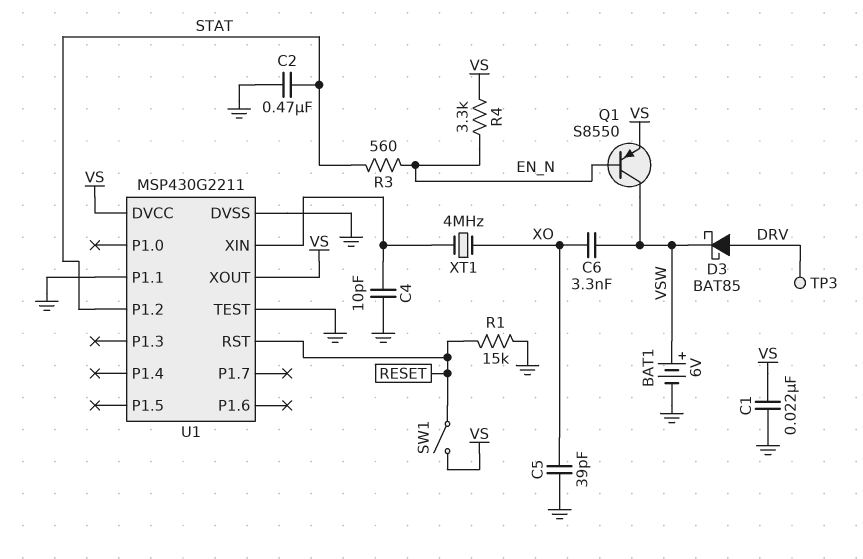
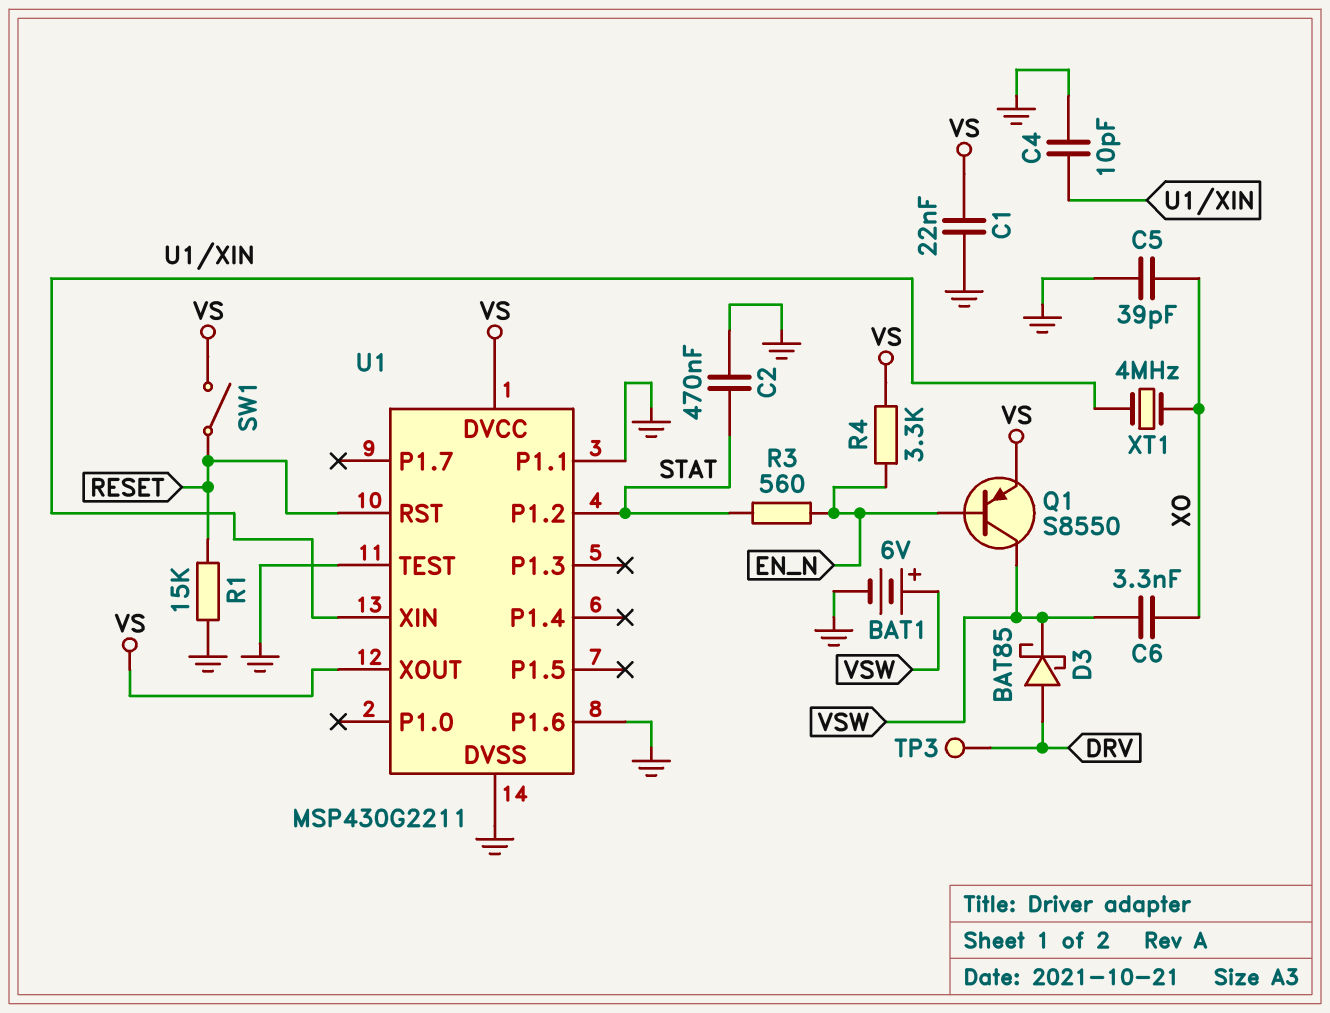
U1 pin P1.6: none -> GND

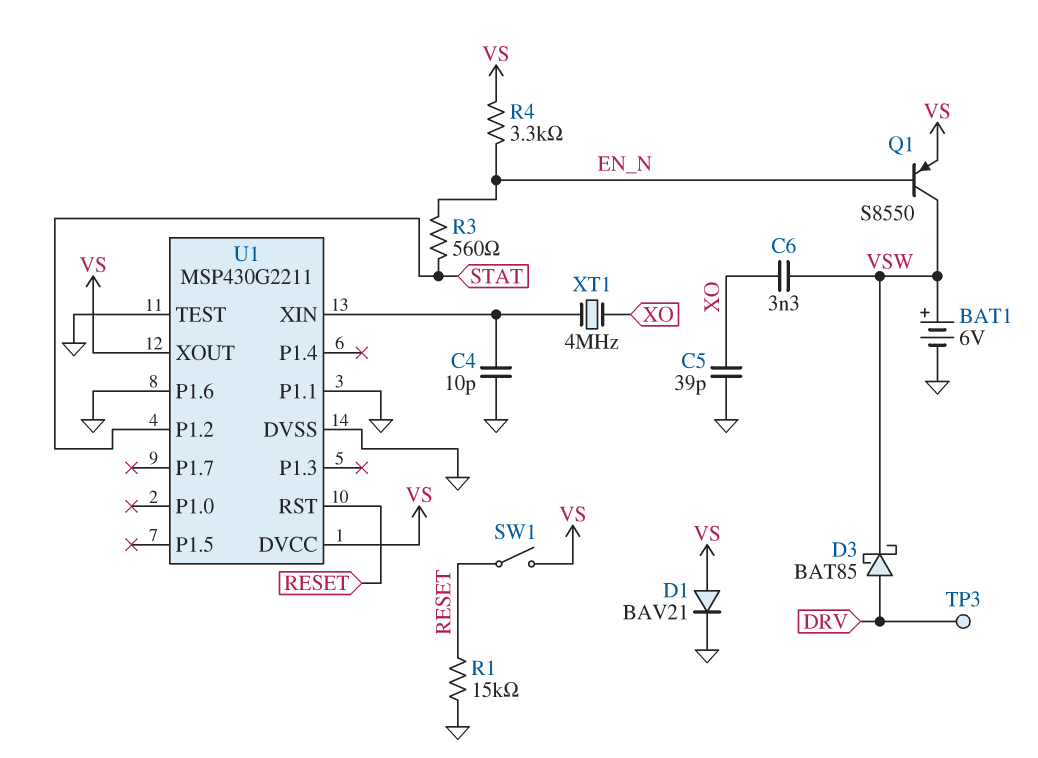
C1: 22nF (GND, VS) -> none
C2: 470nF (GND, STAT) -> none
D1: none -> diode BAV21 (A VS, K GND)

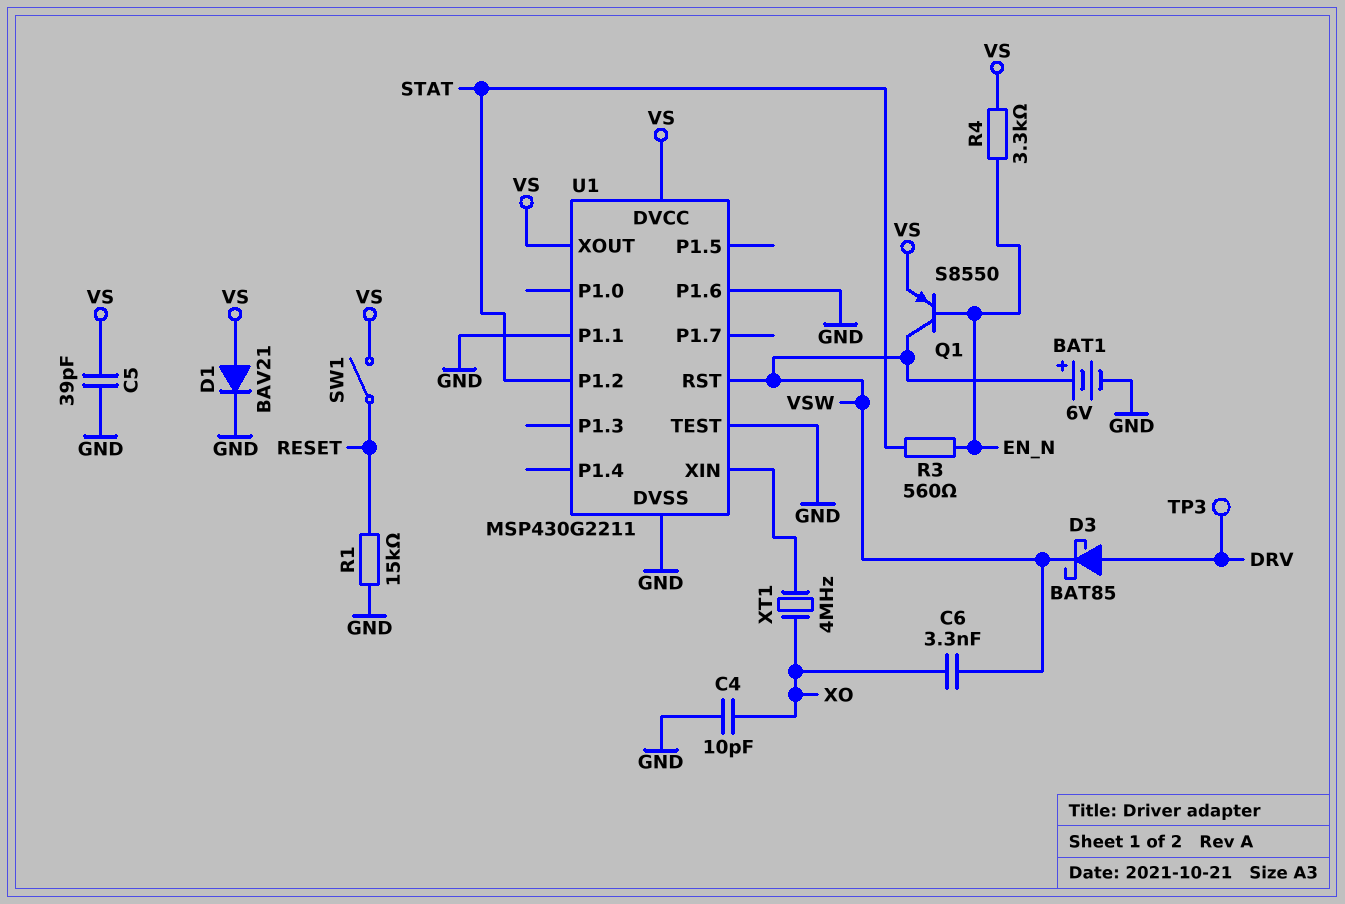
C4: 10pF (GND, U1/XIN) -> 10pF (GND, XO)
C5: 39pF (GND, XO) -> 39pF (GND, VS)
U1 pin RST: RESET -> VSW

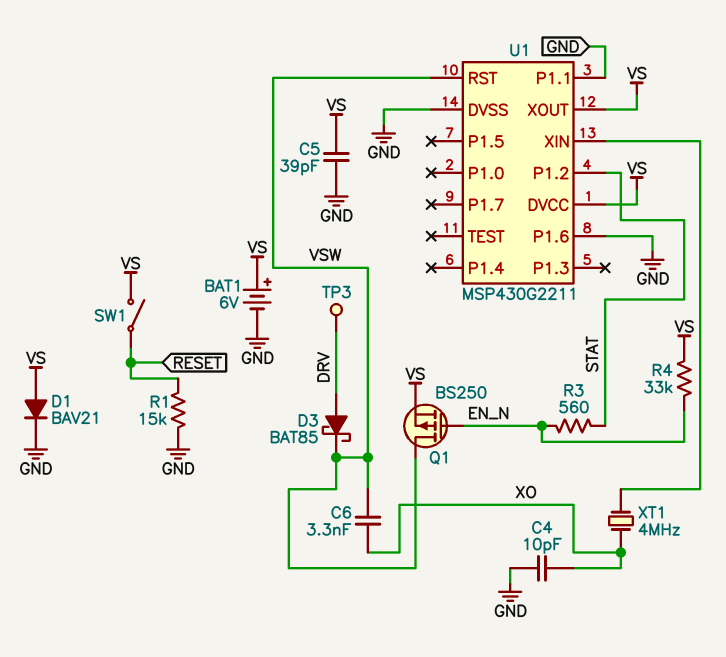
BAT1: 6V (plus VSW, minus GND) -> 6V (plus VS, minus GND)
Q1: PNP S8550 (B EN_N, C VSW, E VS) -> PMOS BS250 (G EN_N, D VSW, S VS)
R4: 3.3k (EN_N, VS) -> 33k (EN_N, VS)
U1 pin TEST: GND -> none

